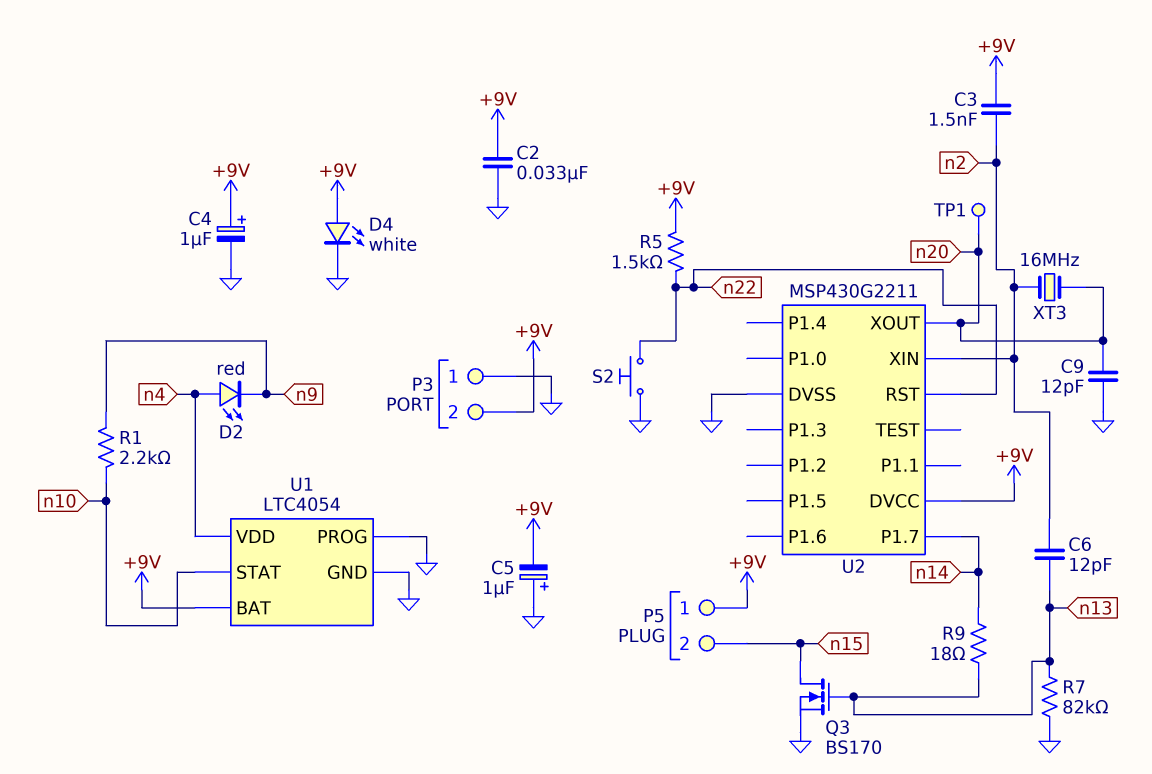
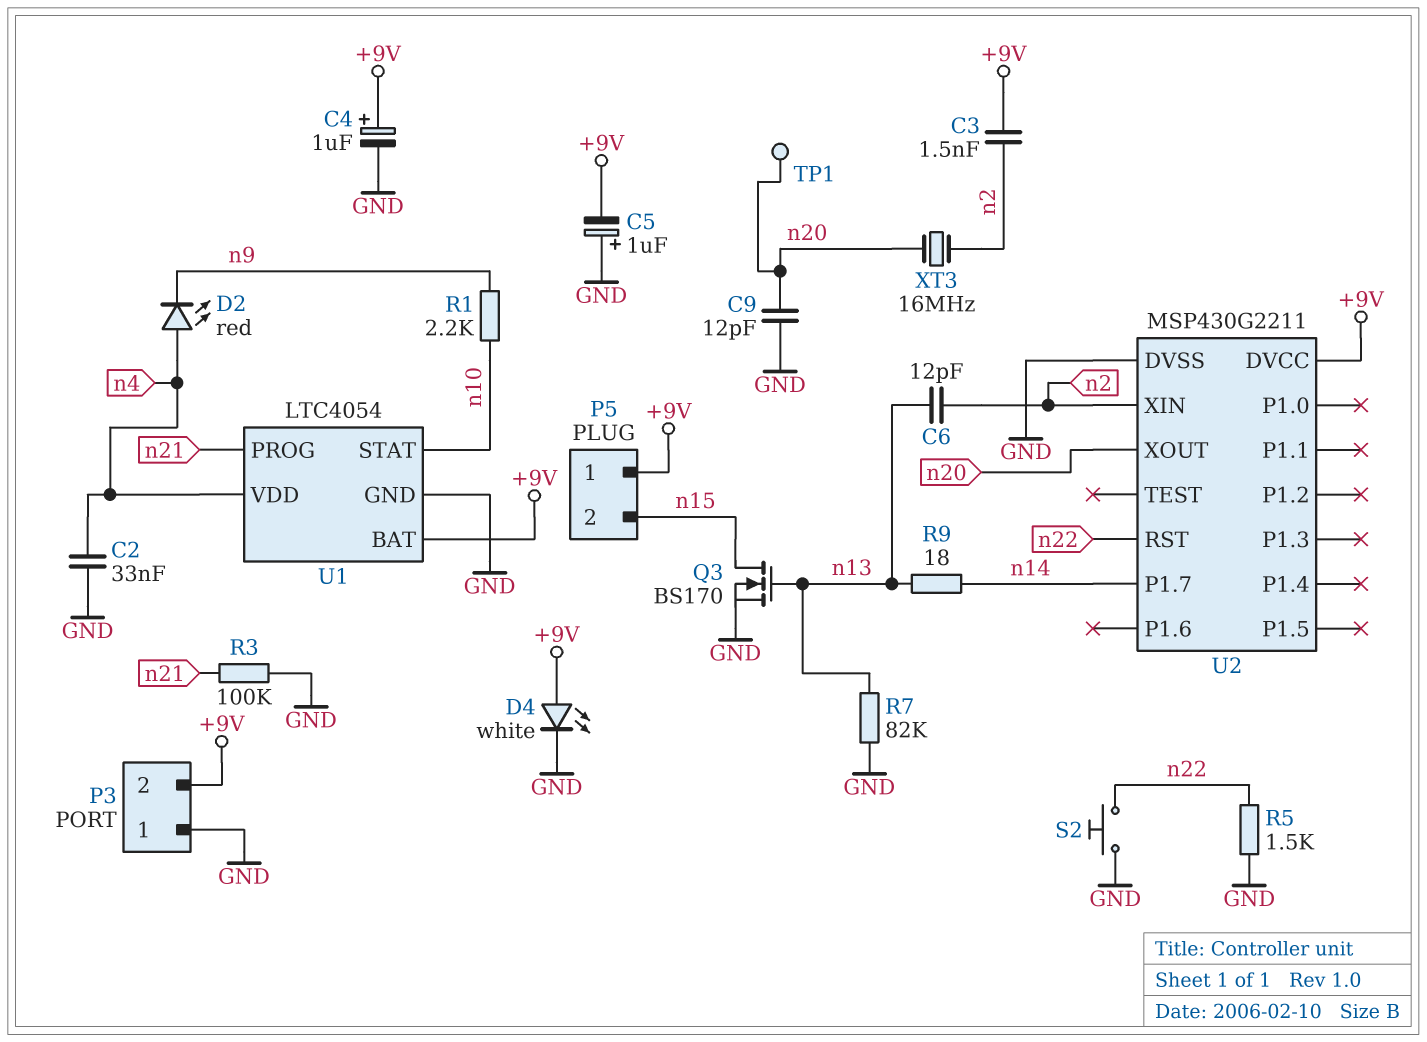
C2: 33nF (+9V, GND) -> 33nF (GND, n4)
R3: none -> 100k (GND, n21)
R5: 1.5k (+9V, n22) -> 1.5k (GND, n22)
U1 pin PROG: GND -> n21

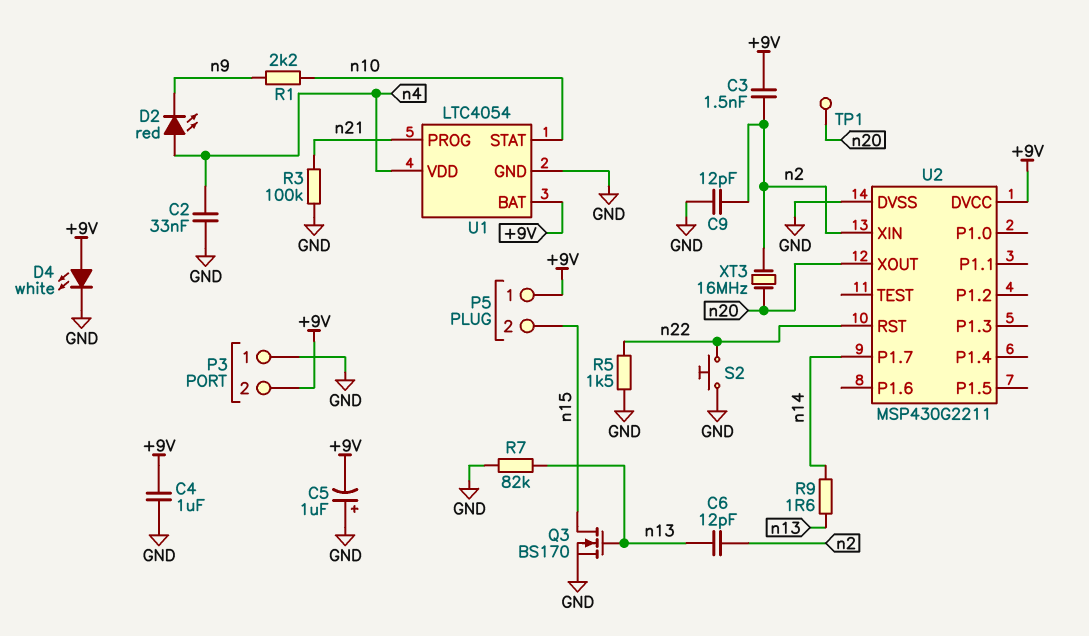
C4: 1uF (plus +9V, minus GND) -> 1uF (+9V, GND)
C9: 12pF (GND, n20) -> 12pF (GND, n2)
R9: 18 (n13, n14) -> 1.6 (n13, n14)

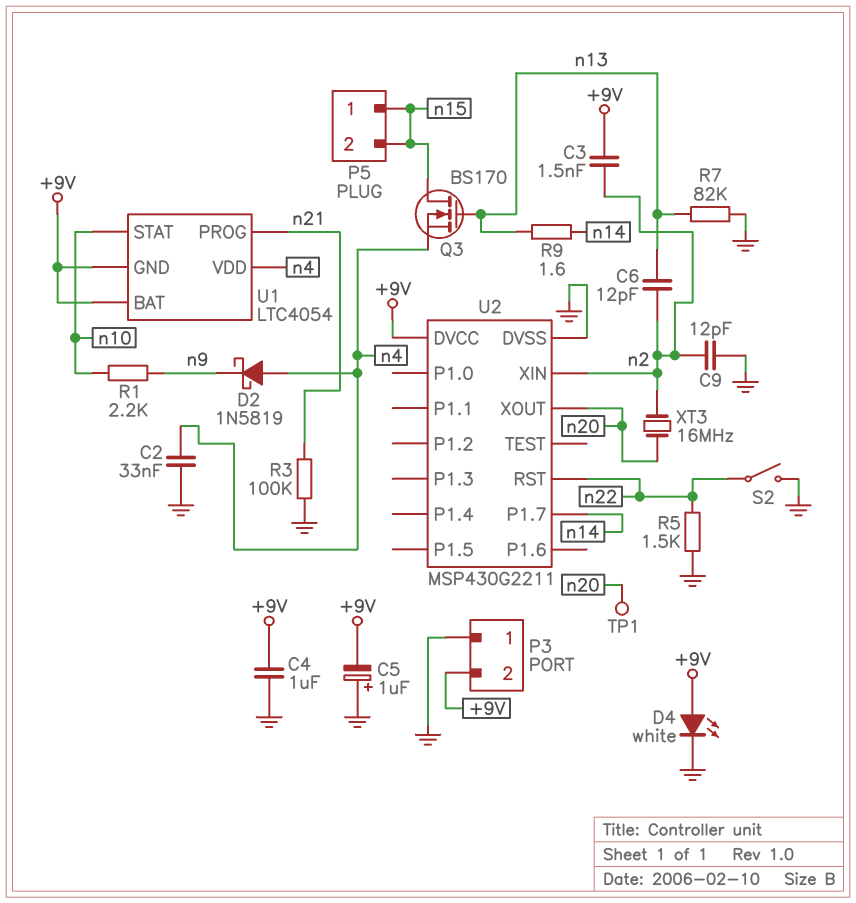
D2: LED red (A n4, K n9) -> schottky 1N5819 (A n4, K n9)
P5 pin 1: +9V -> n15
Q3: NMOS BS170 (G n13, D n15, S GND) -> NMOS BS170 (G n13, D n15, S n4)
S2: button (GND, n22) -> switch (GND, n22)
U1 pin GND: GND -> +9V

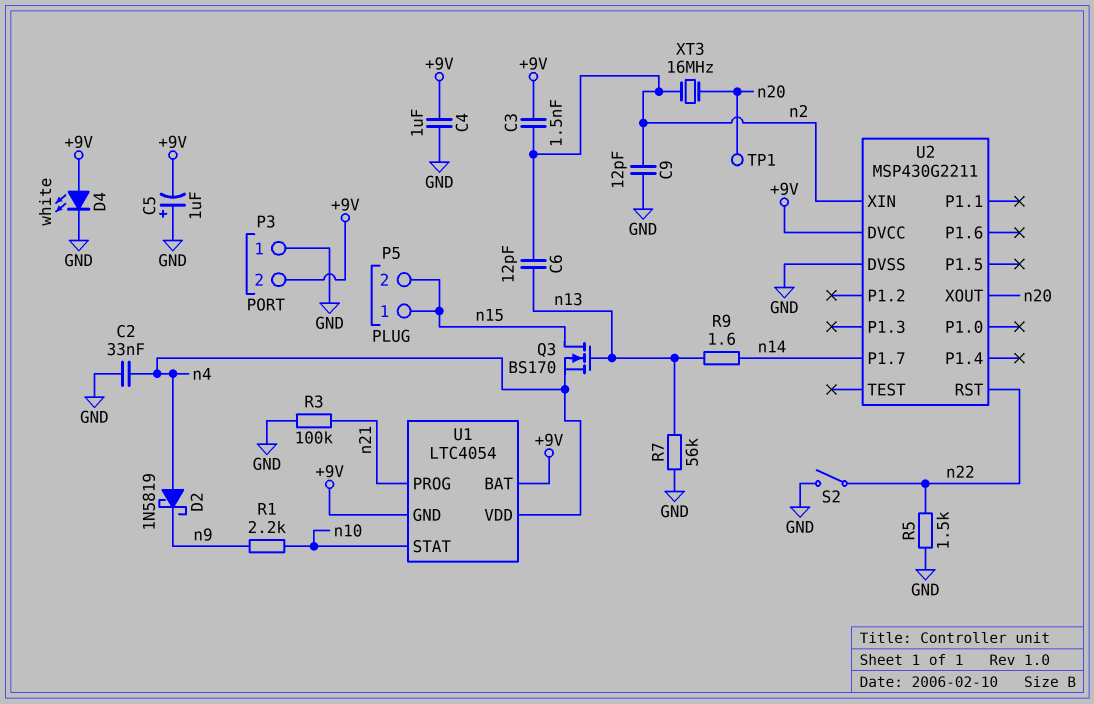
R7: 82k (GND, n13) -> 56k (GND, n13)

